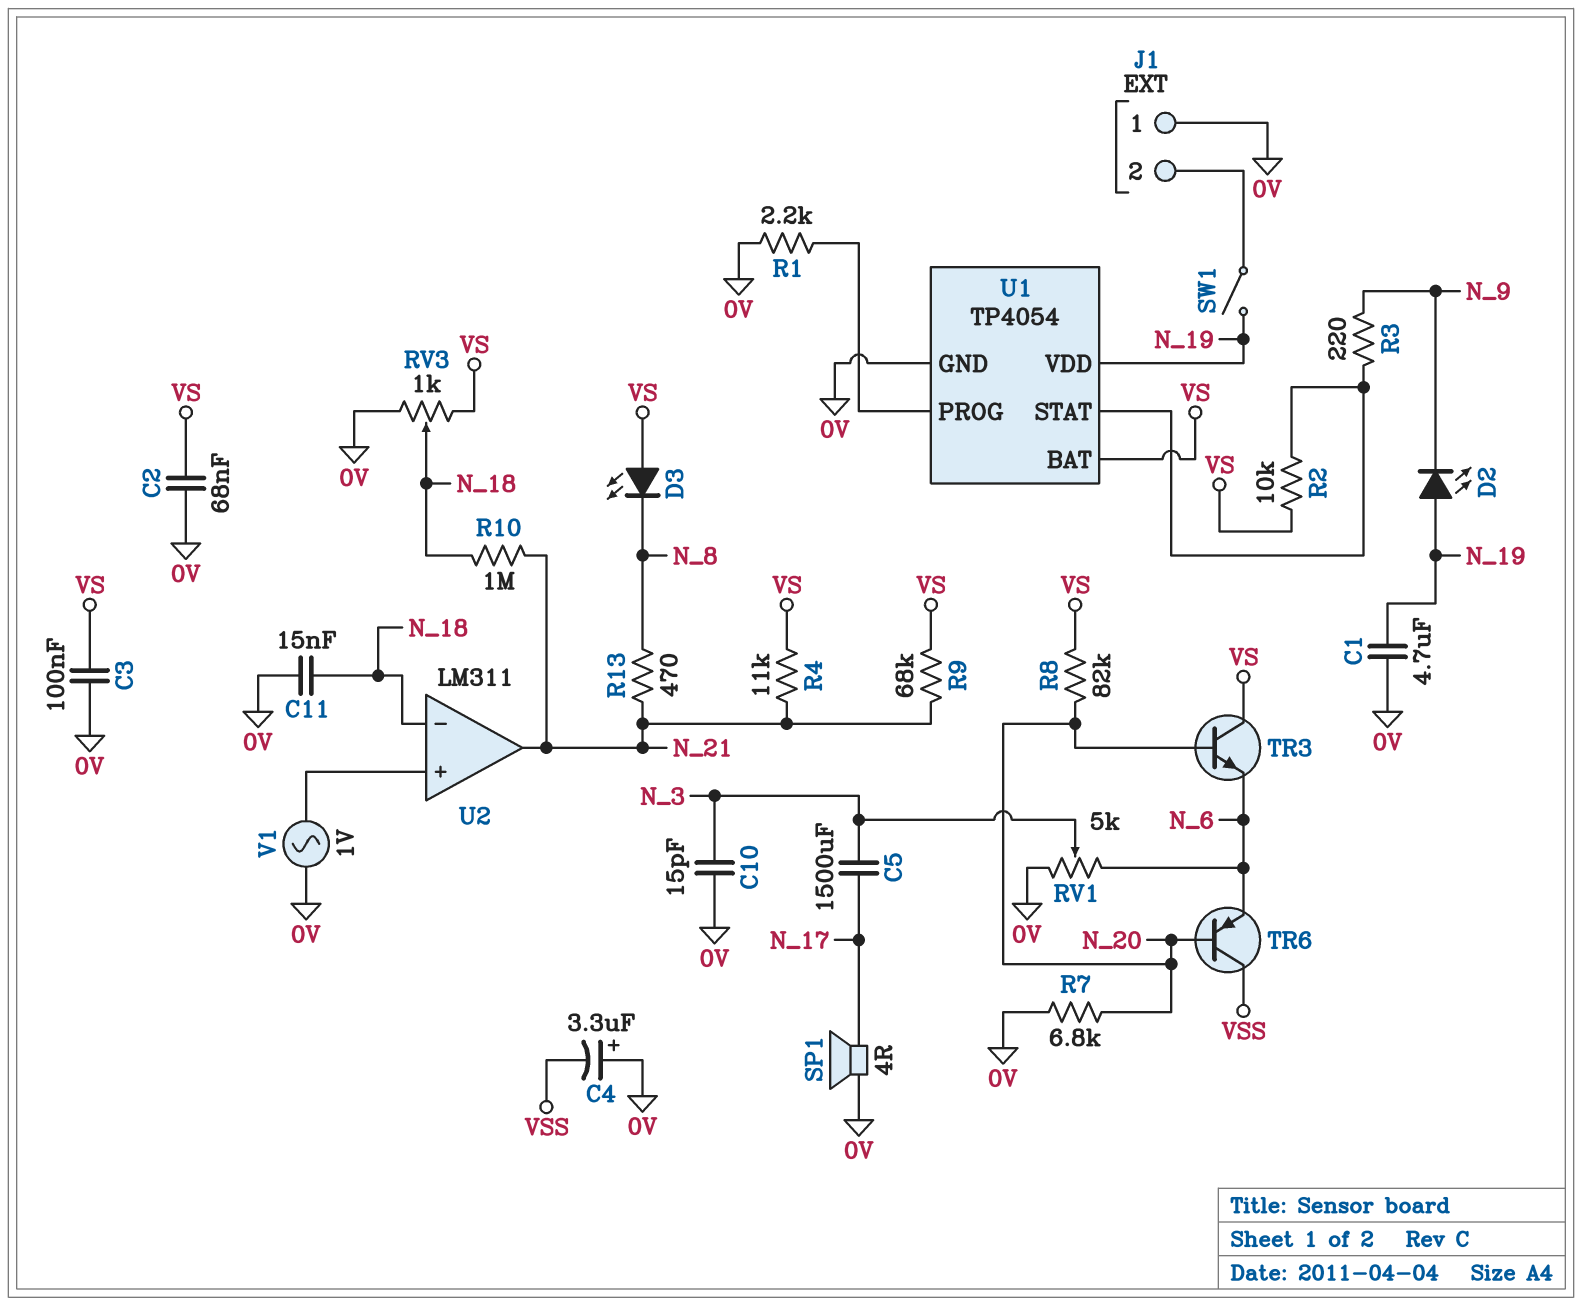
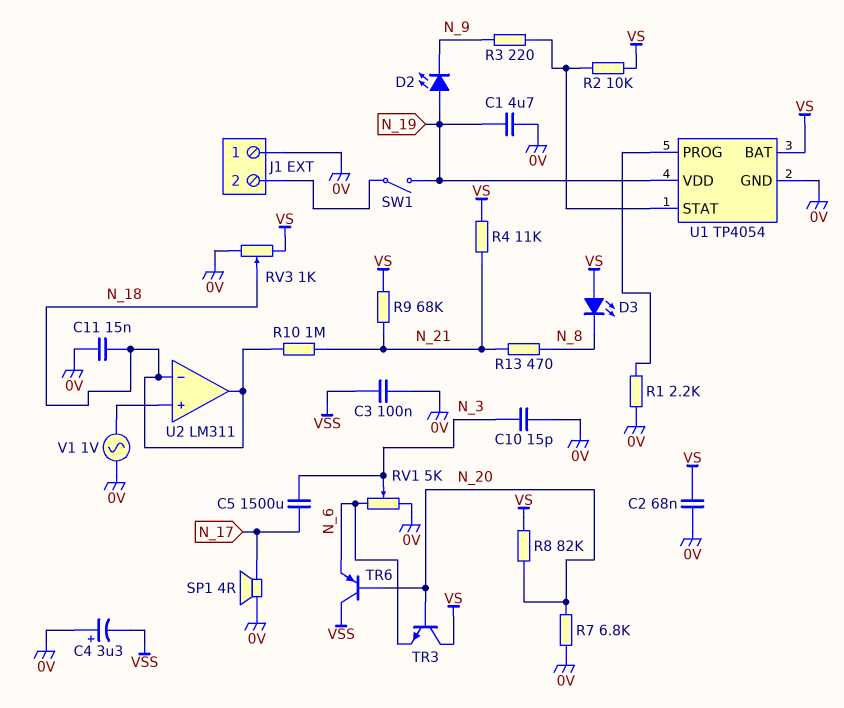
C3: 100nF (0V, VS) -> 100nF (0V, VSS)
U2 pin out: N_21 -> N_18

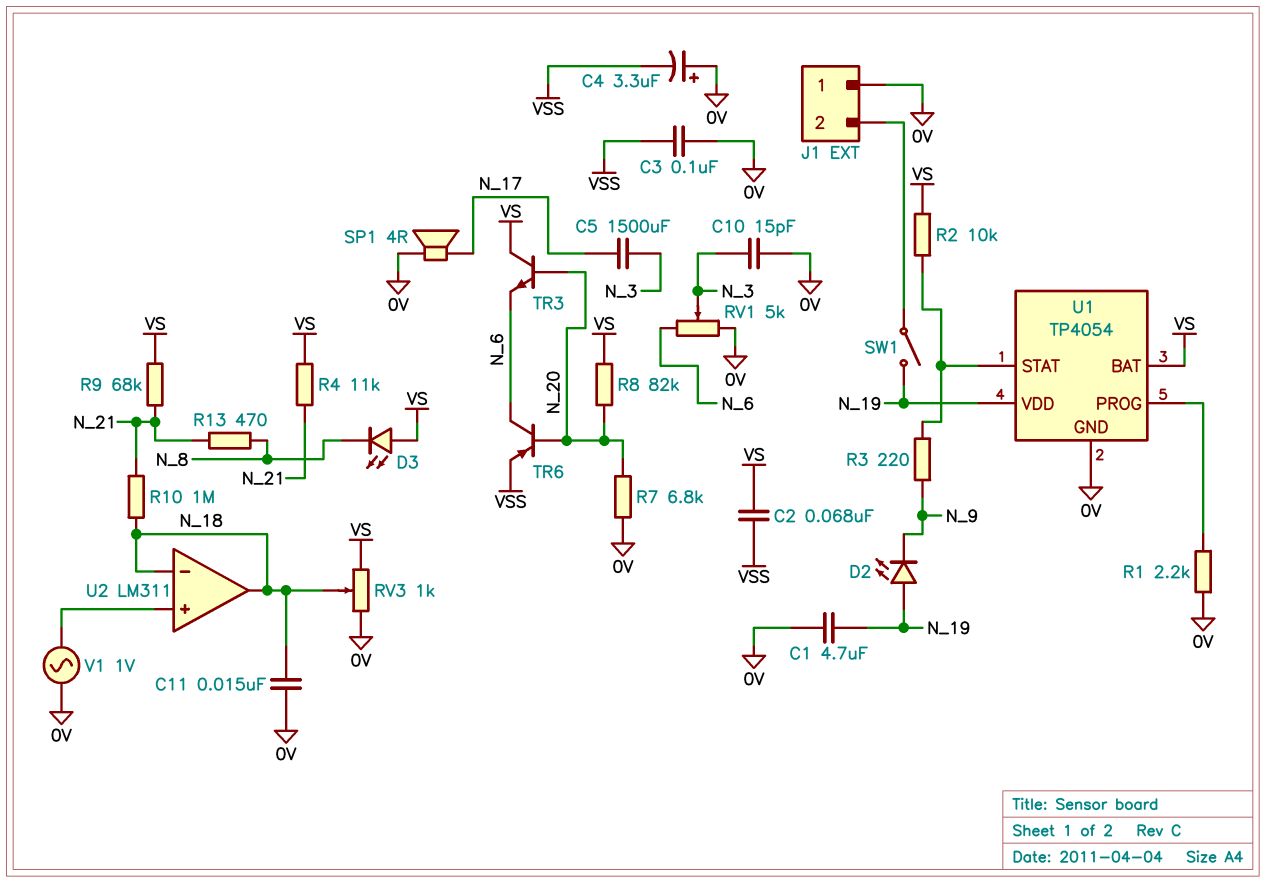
C2: 68nF (0V, VS) -> 68nF (VS, VSS)
TR6: PNP (B N_20, C VSS, E N_6) -> PNP (B N_20, C N_6, E VSS)

